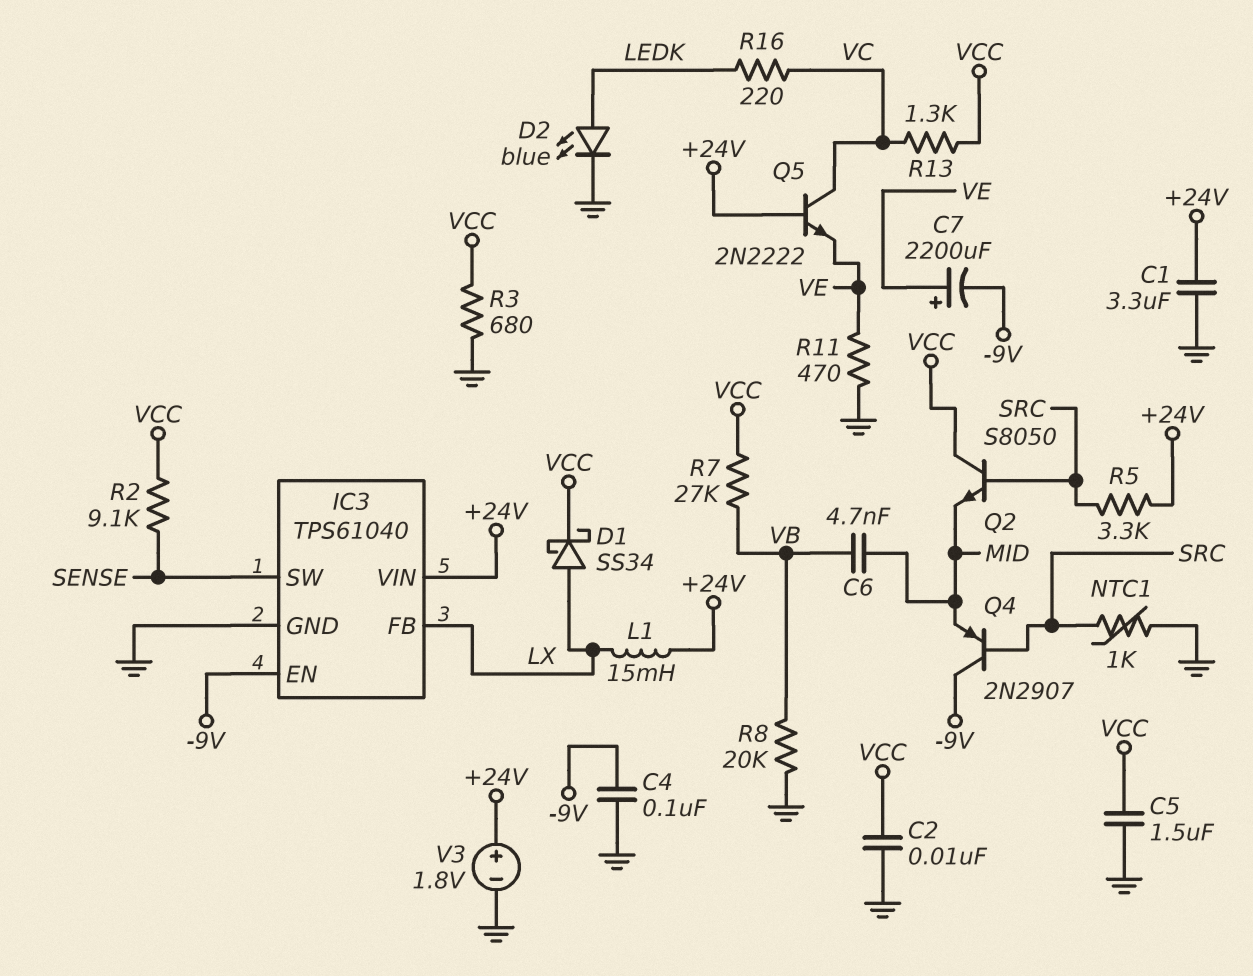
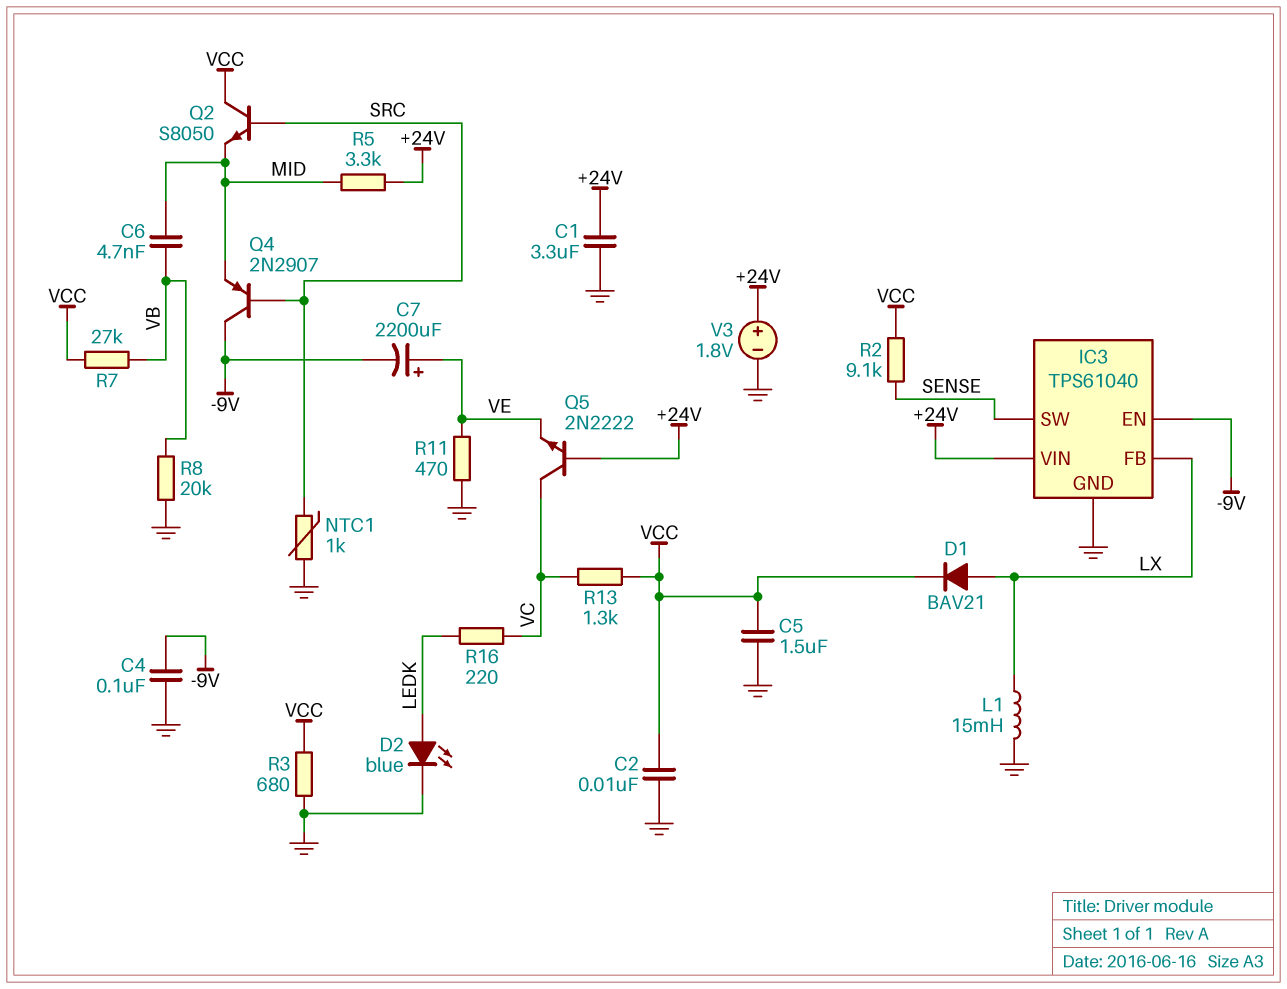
D1: schottky SS34 (A LX, K VCC) -> diode BAV21 (A LX, K VCC)
L1: 15mH (+24V, LX) -> 15mH (GND, LX)
R5: 3.3k (+24V, SRC) -> 3.3k (+24V, MID)

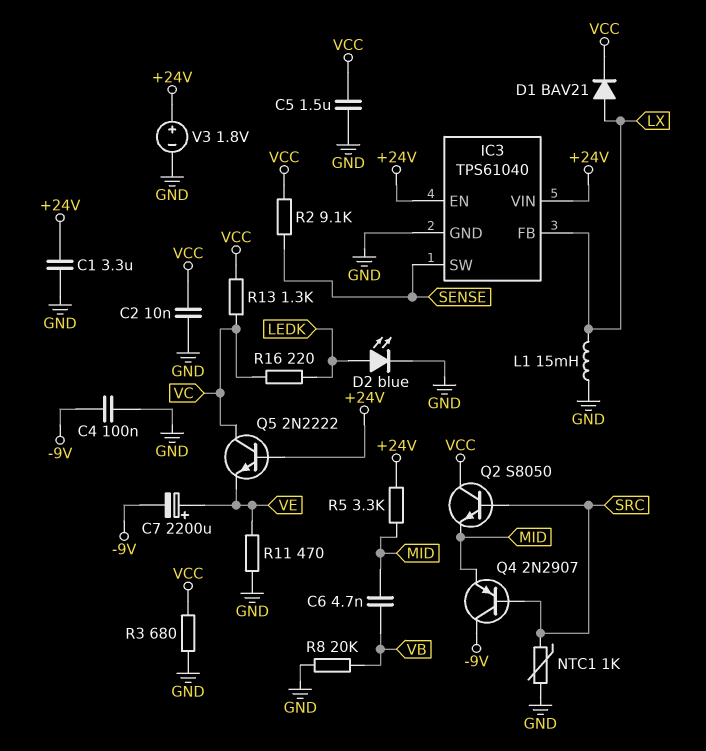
IC3 pin EN: -9V -> +24V
R7: 27k (VB, VCC) -> none

